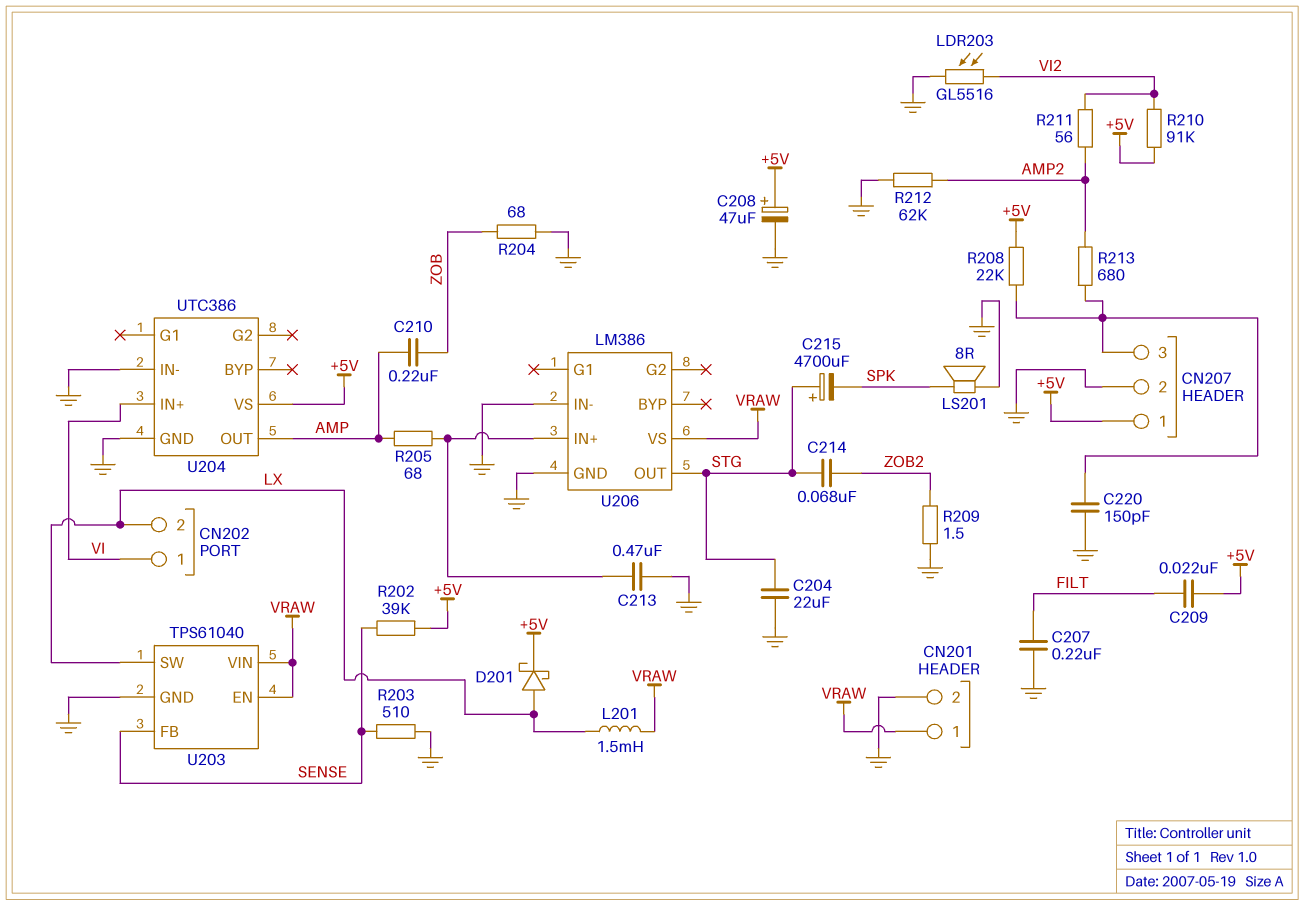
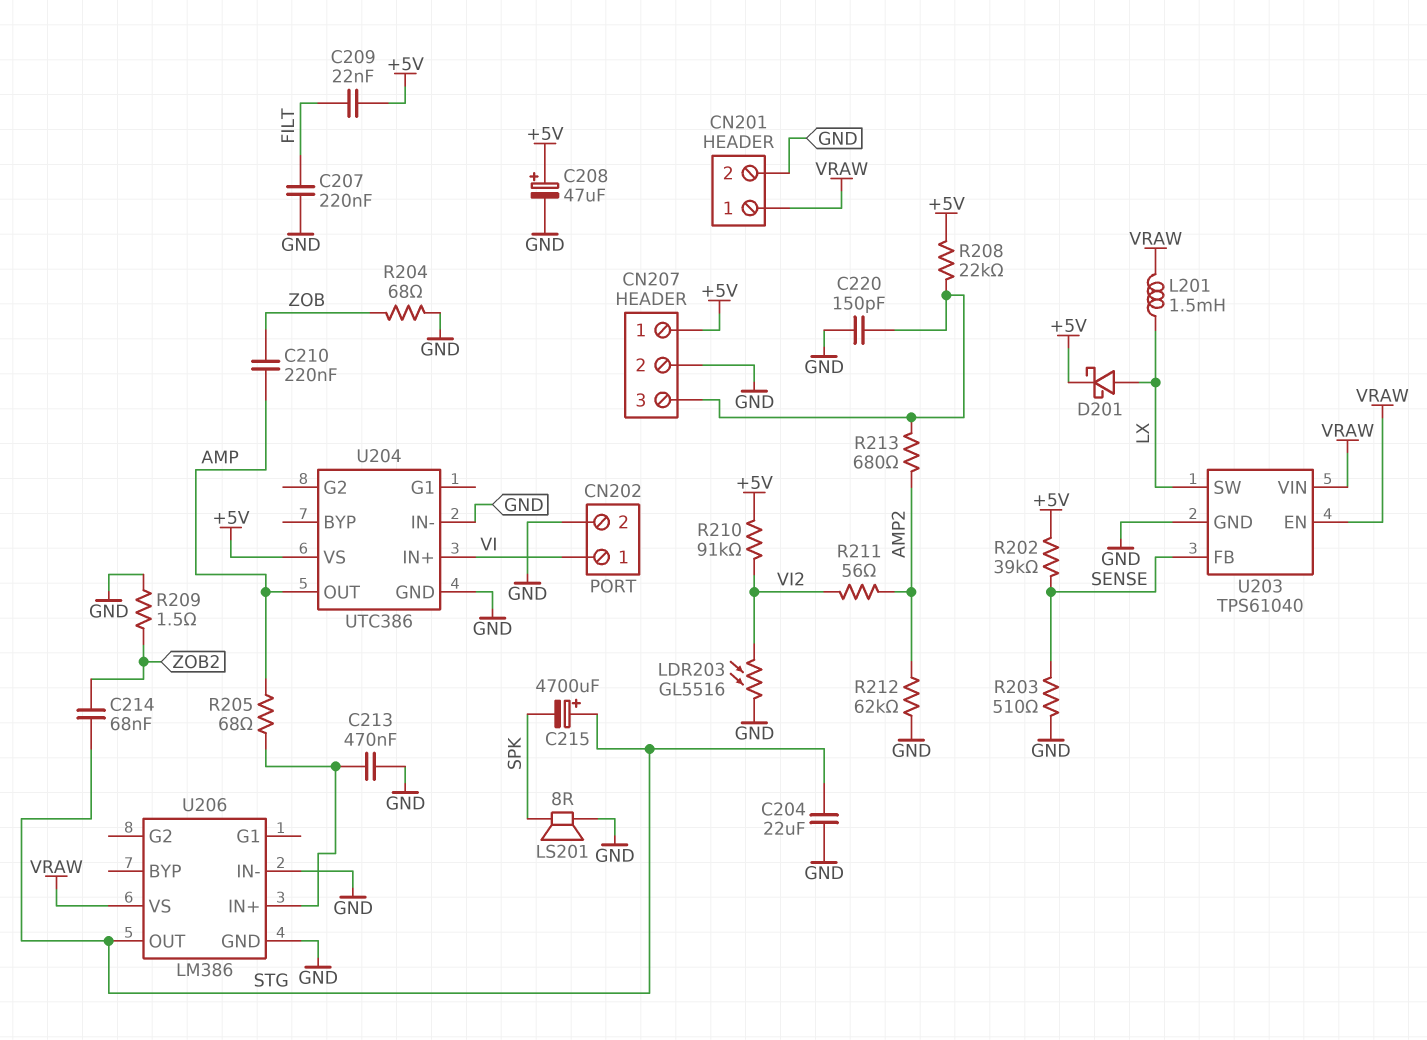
CN202 pin 2: LX -> GND

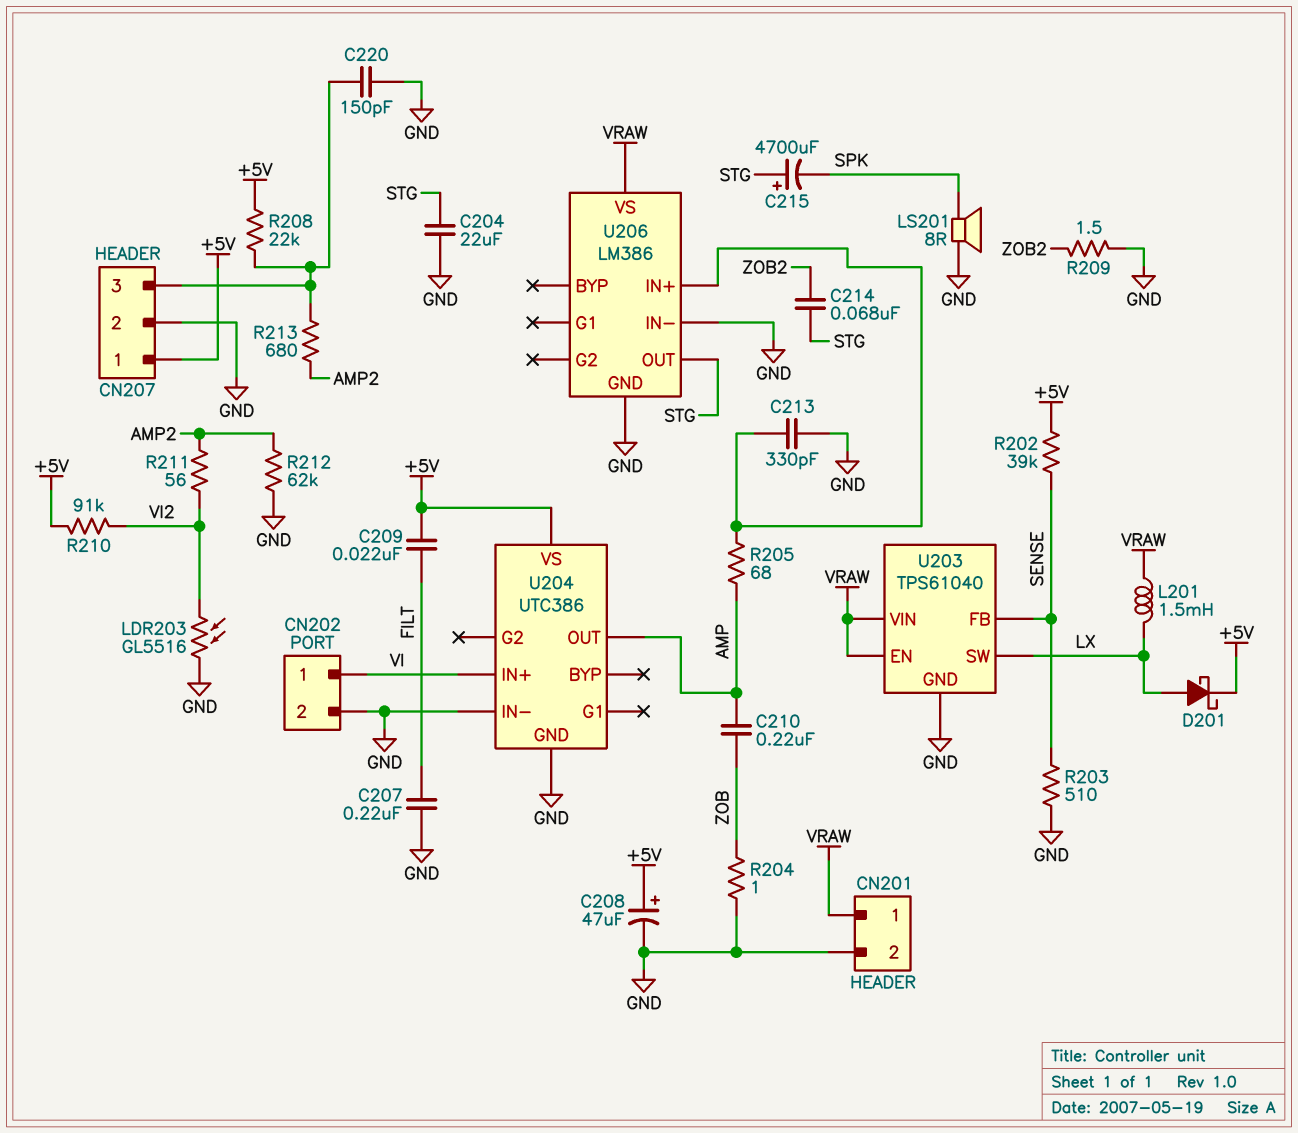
C213: 470nF (GND, U206/IN+) -> 330pF (GND, U206/IN+)
R204: 68 (GND, ZOB) -> 1 (GND, ZOB)

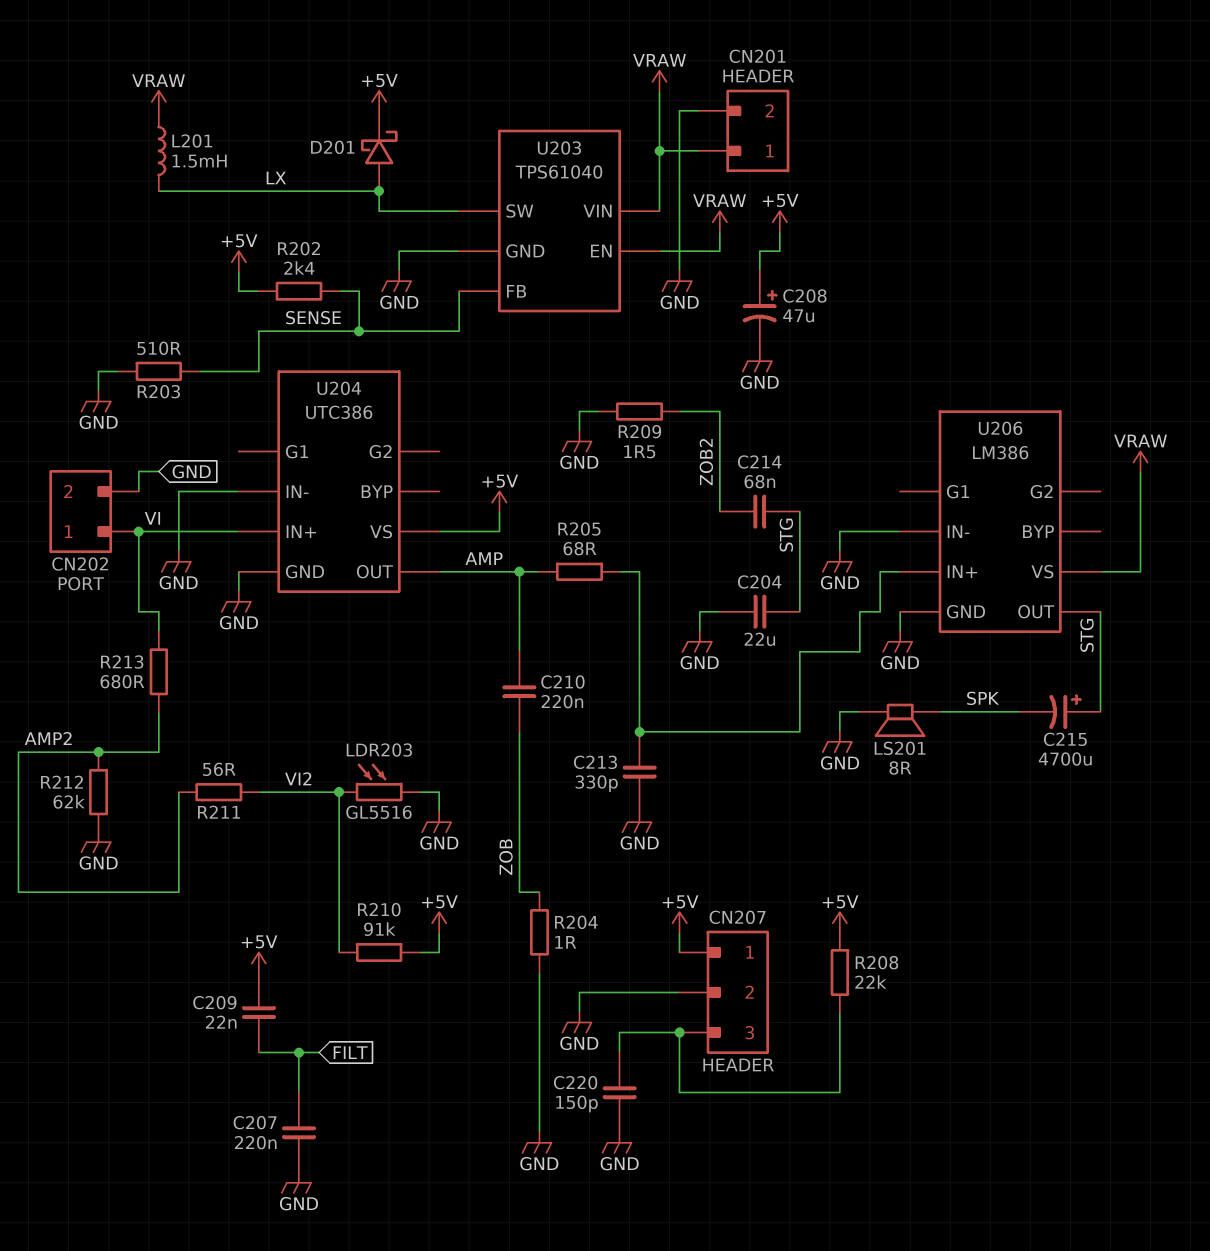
R202: 39k (+5V, SENSE) -> 2.4k (+5V, SENSE)
R213: 680 (AMP2, CN207/3) -> 680 (AMP2, VI)

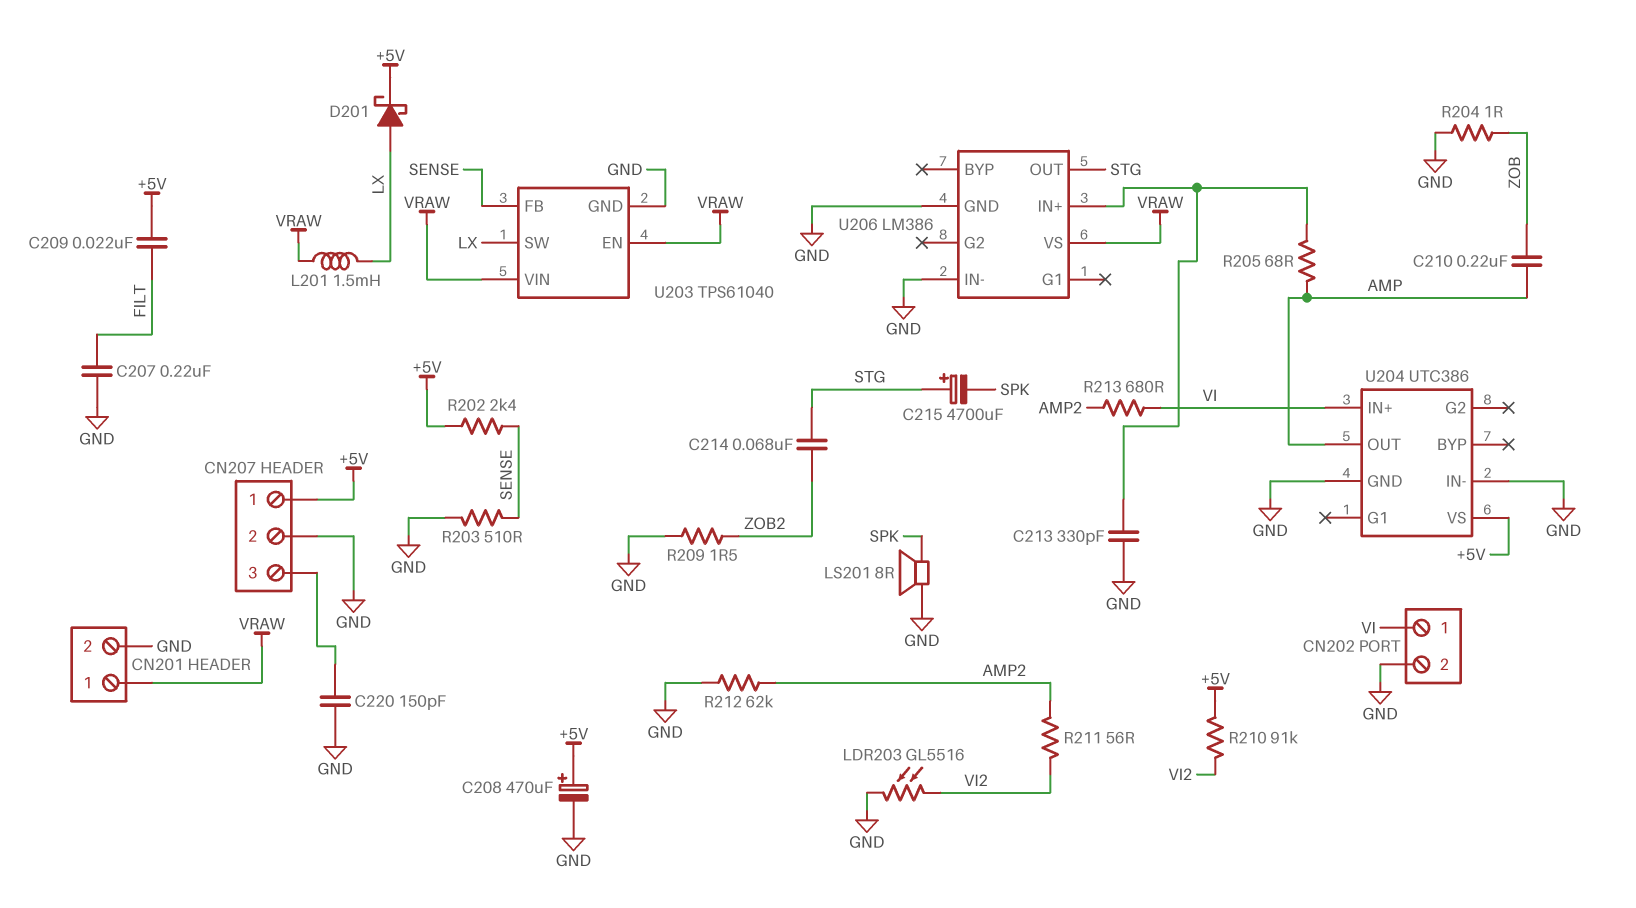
C204: 22uF (GND, STG) -> none
C208: 47uF (plus +5V, minus GND) -> 470uF (plus +5V, minus GND)
R208: 22k (+5V, CN207/3) -> none

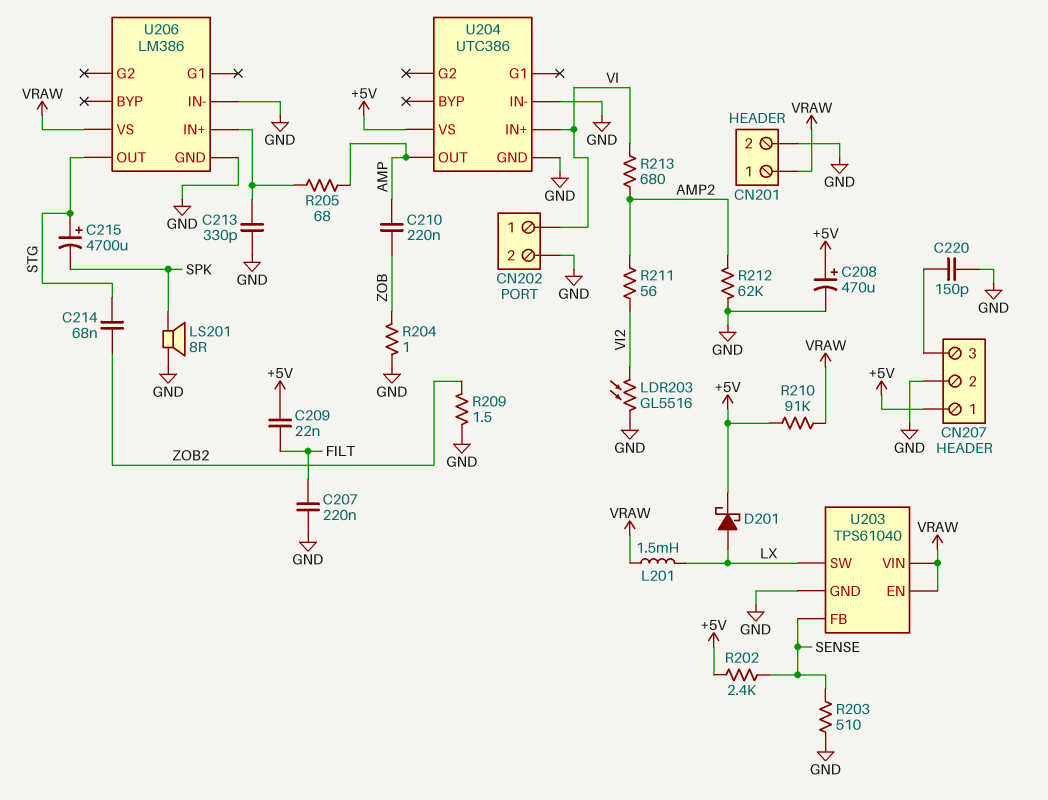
R210: 91k (+5V, VI2) -> 91k (+5V, VRAW)

